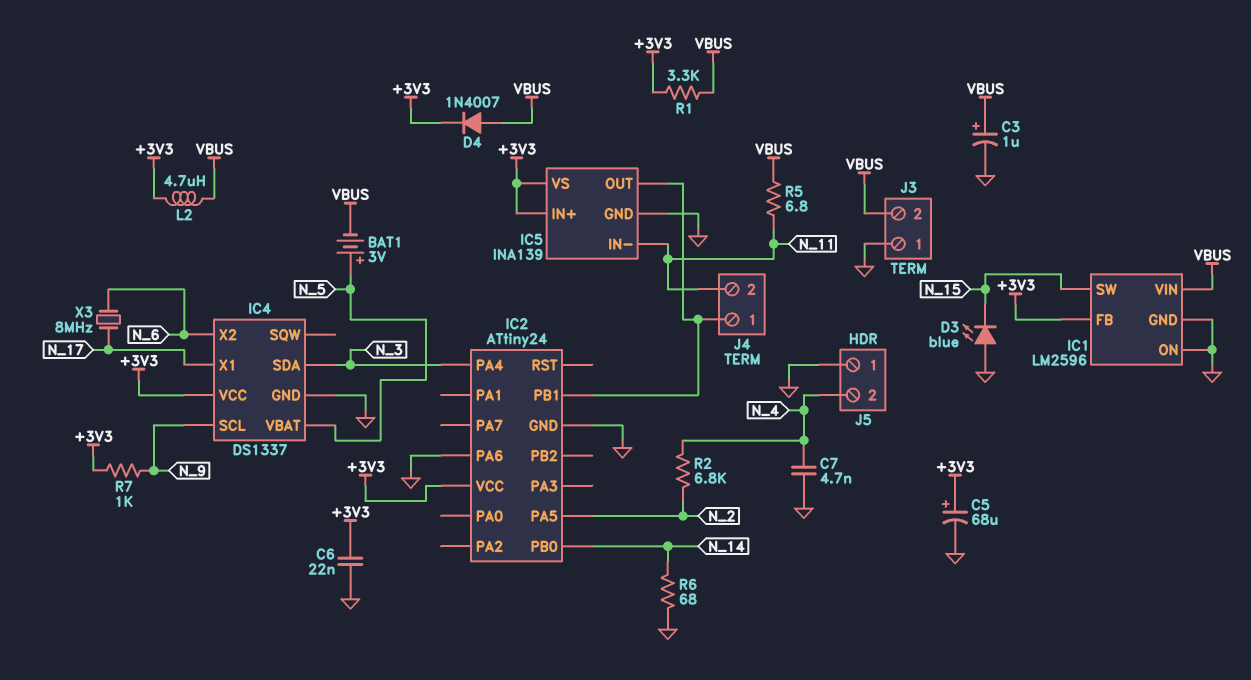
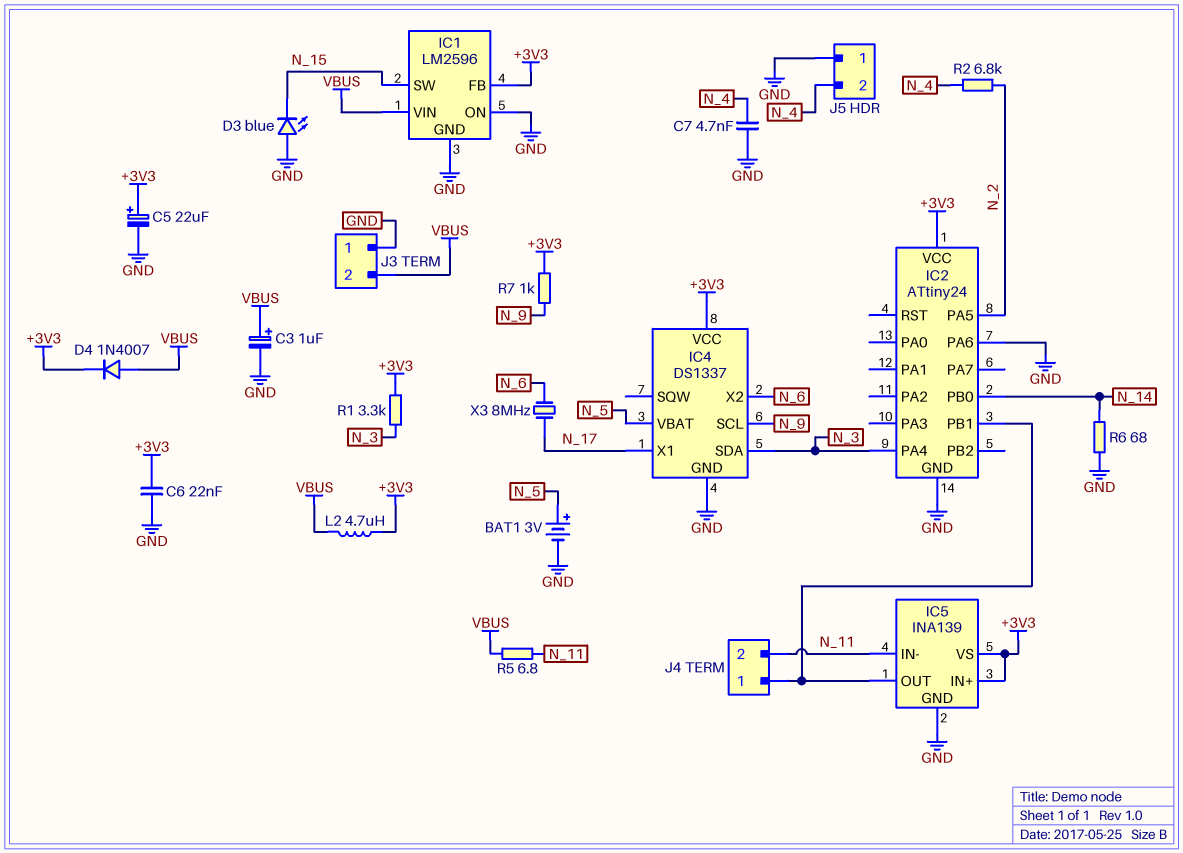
BAT1: 3V (plus N_5, minus VBUS) -> 3V (plus N_5, minus GND)
C5: 68uF (plus +3V3, minus GND) -> 22uF (plus +3V3, minus GND)
R1: 3.3k (+3V3, VBUS) -> 3.3k (+3V3, N_3)

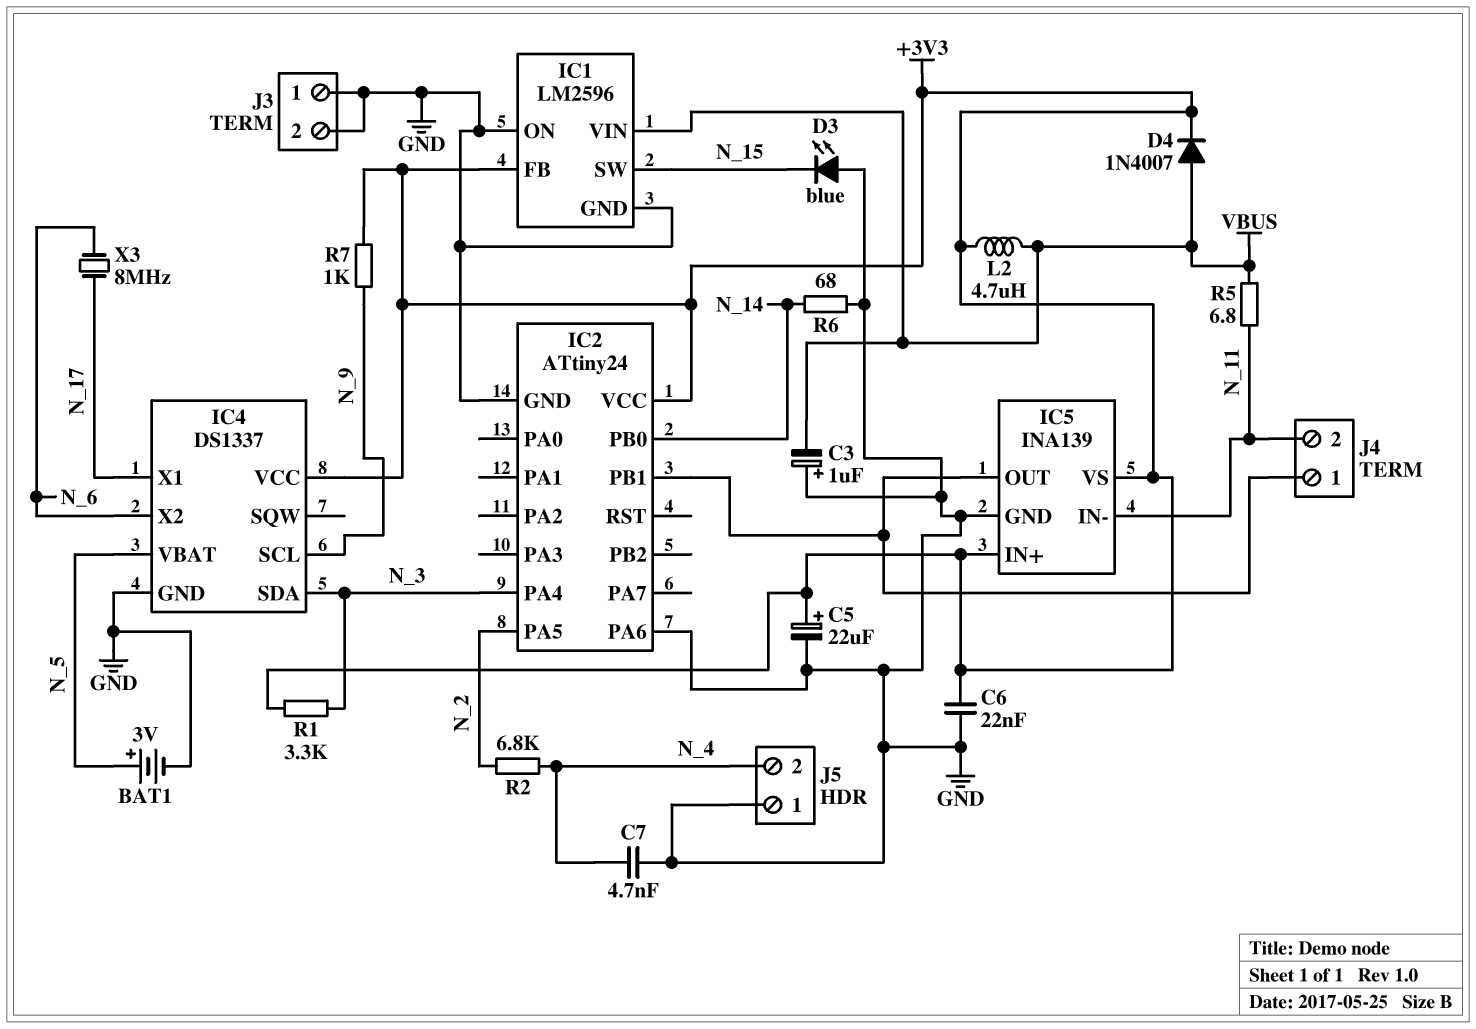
C3: 1uF (plus VBUS, minus GND) -> 1uF (plus GND, minus VBUS)
J3 pin 2: VBUS -> GND

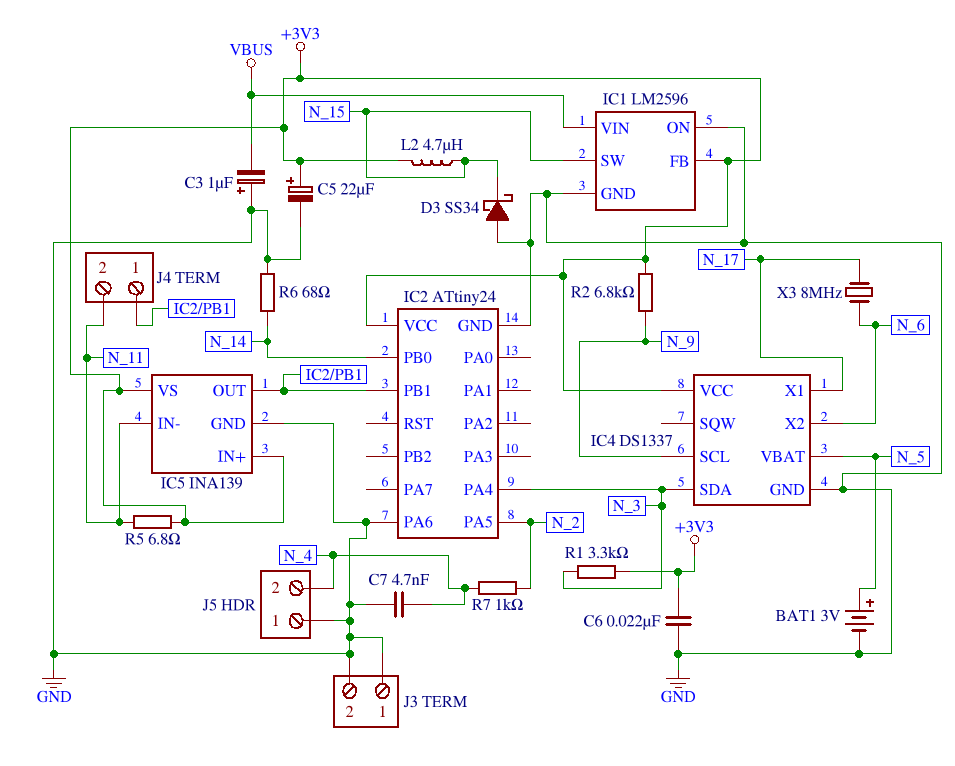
D3: LED blue (A GND, K N_15) -> schottky SS34 (A GND, K N_15)
D4: diode 1N4007 (A VBUS, K +3V3) -> none
L2: 4.7uH (+3V3, VBUS) -> 4.7uH (+3V3, N_15)
R2: 6.8k (N_2, N_4) -> 6.8k (+3V3, N_9)
R5: 6.8 (N_11, VBUS) -> 6.8 (+3V3, N_11)
R7: 1k (+3V3, N_9) -> 1k (N_2, N_4)

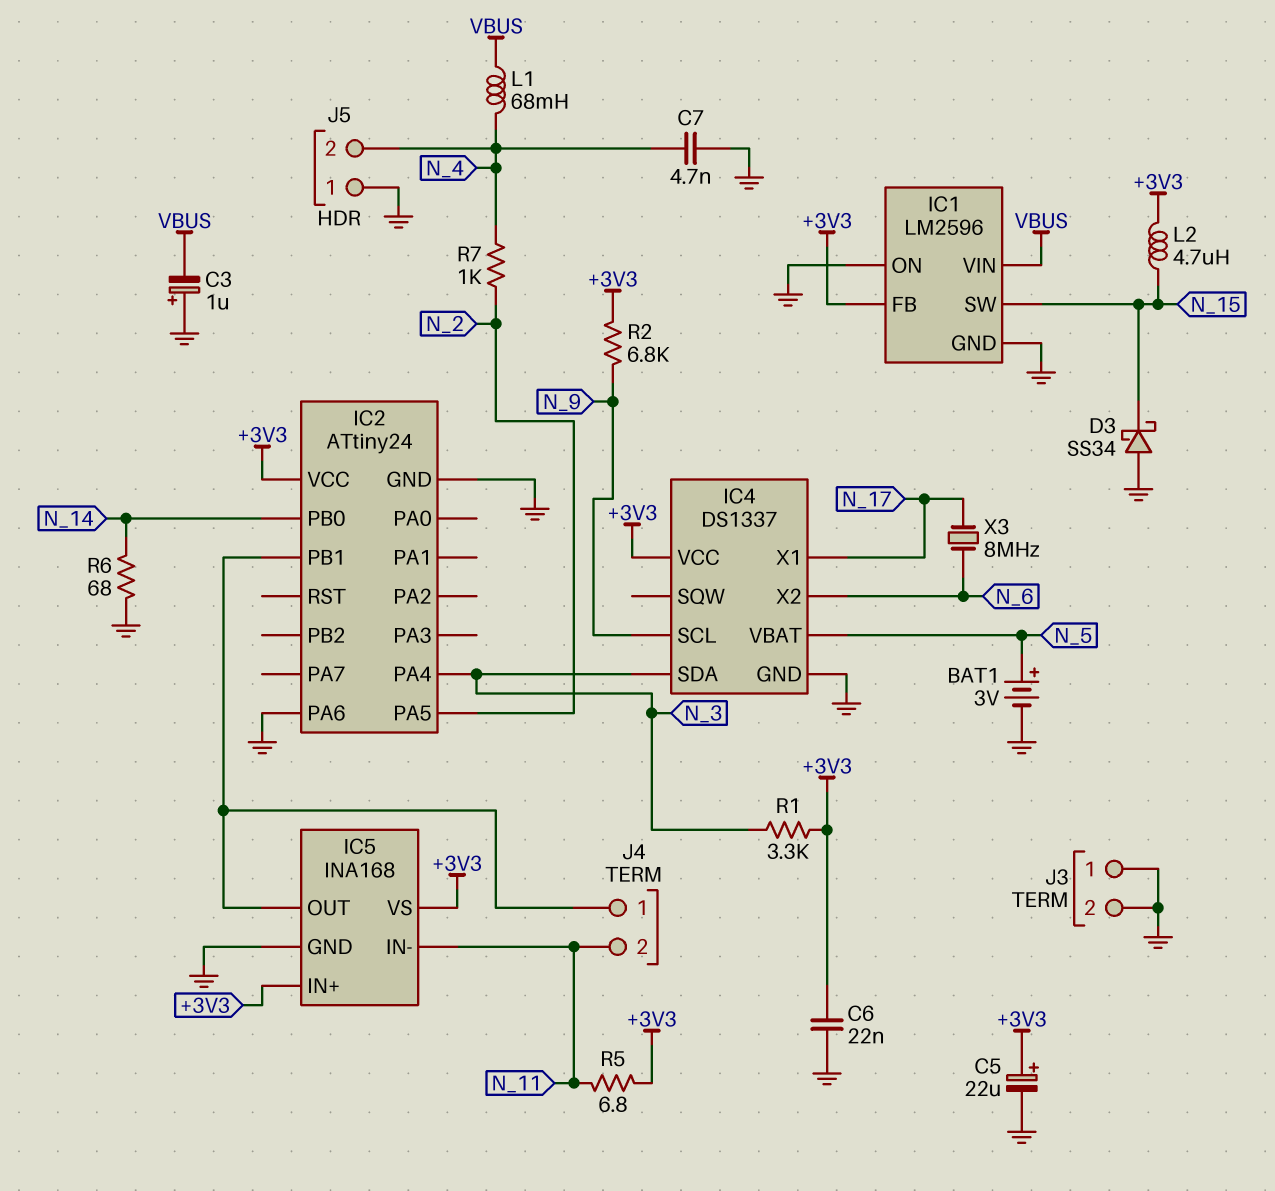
IC5: INA139 -> INA168
L1: none -> 68mH (N_4, VBUS)

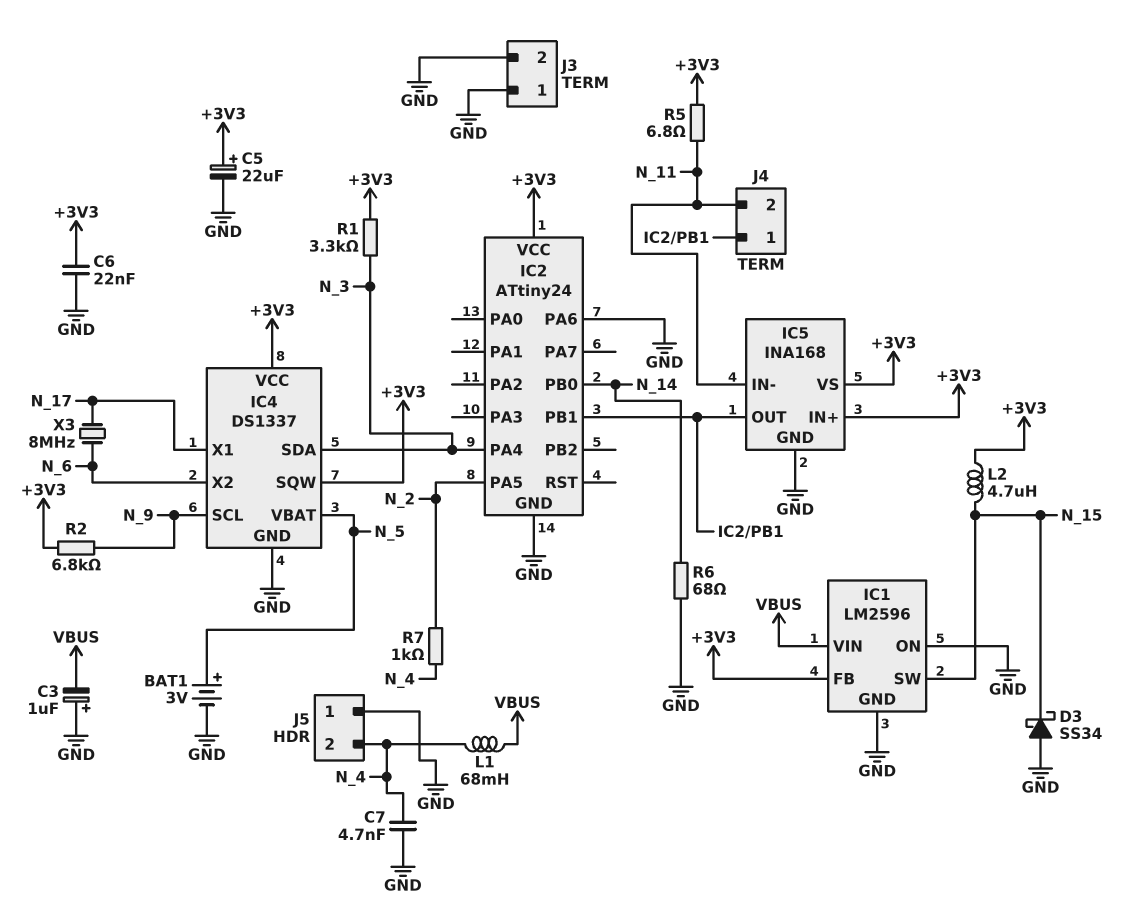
IC4 pin SQW: none -> +3V3

